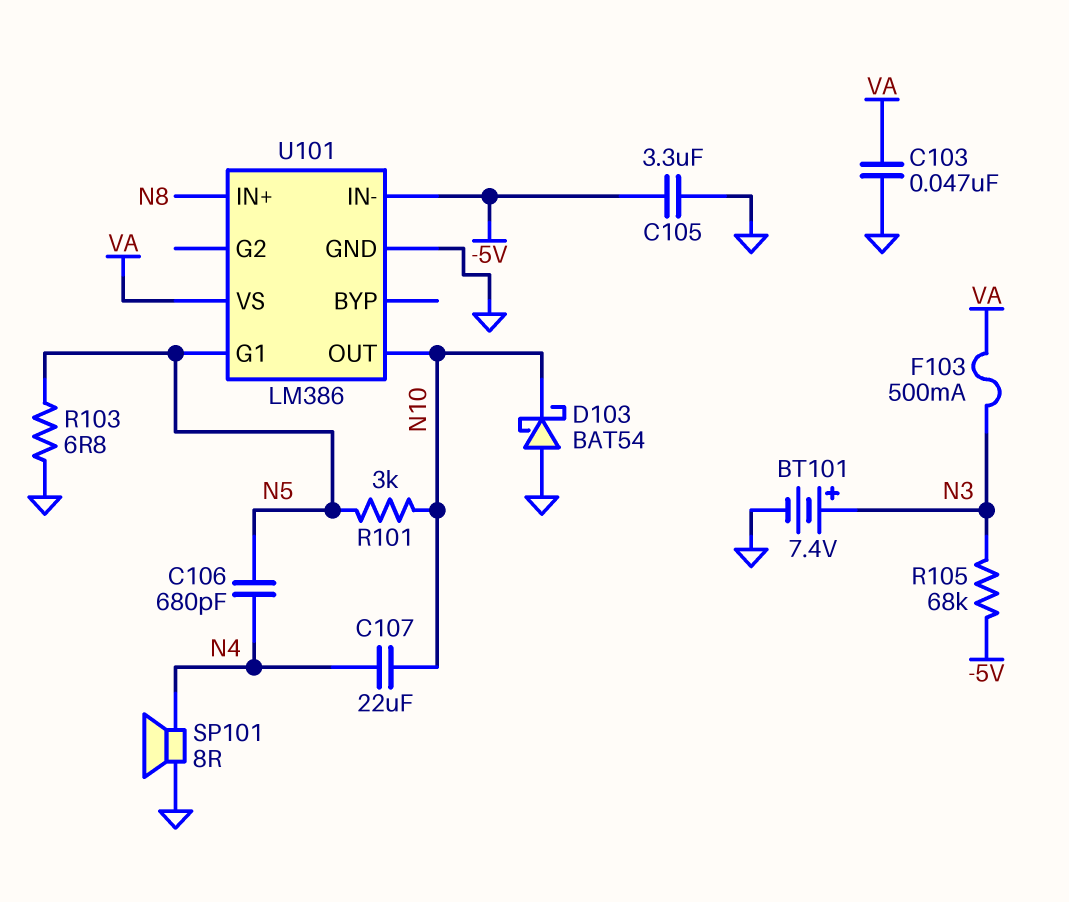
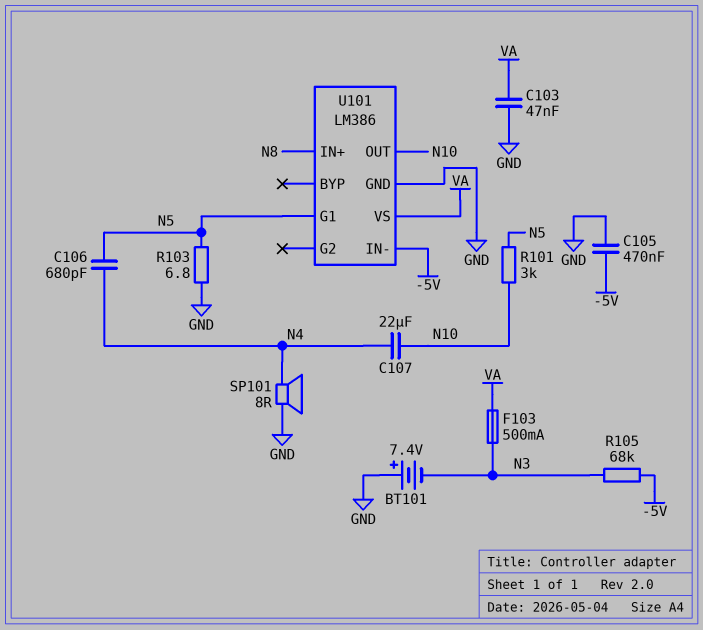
BT101: 7.4V (plus N3, minus GND) -> 7.4V (plus GND, minus N3)
C105: 3.3uF (-5V, GND) -> 470nF (-5V, GND)
D103: schottky BAT54 (A GND, K N10) -> none

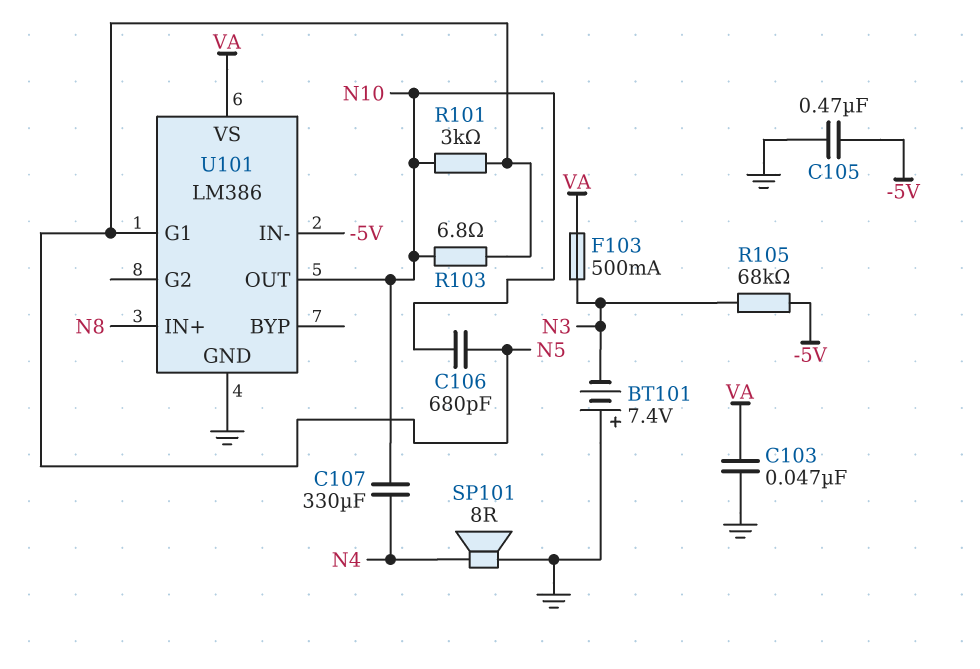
C106: 680pF (N4, N5) -> 680pF (N5, N10)
C107: 22uF (N4, N10) -> 330uF (N4, N10)
R103: 6.8 (GND, N5) -> 6.8 (N5, N10)

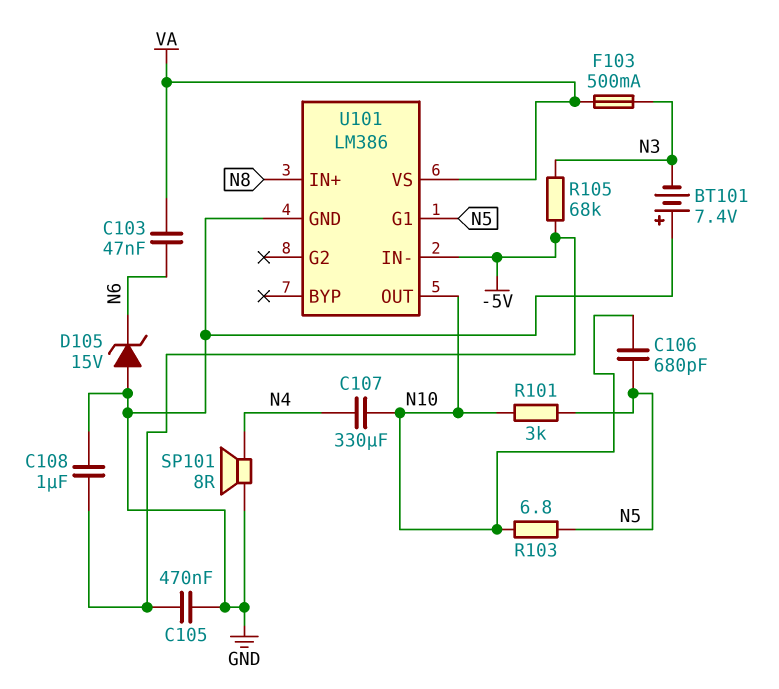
C103: 47nF (GND, VA) -> 47nF (N6, VA)
C108: none -> 1uF (-5V, GND)
D105: none -> zener 15V (A GND, K N6)

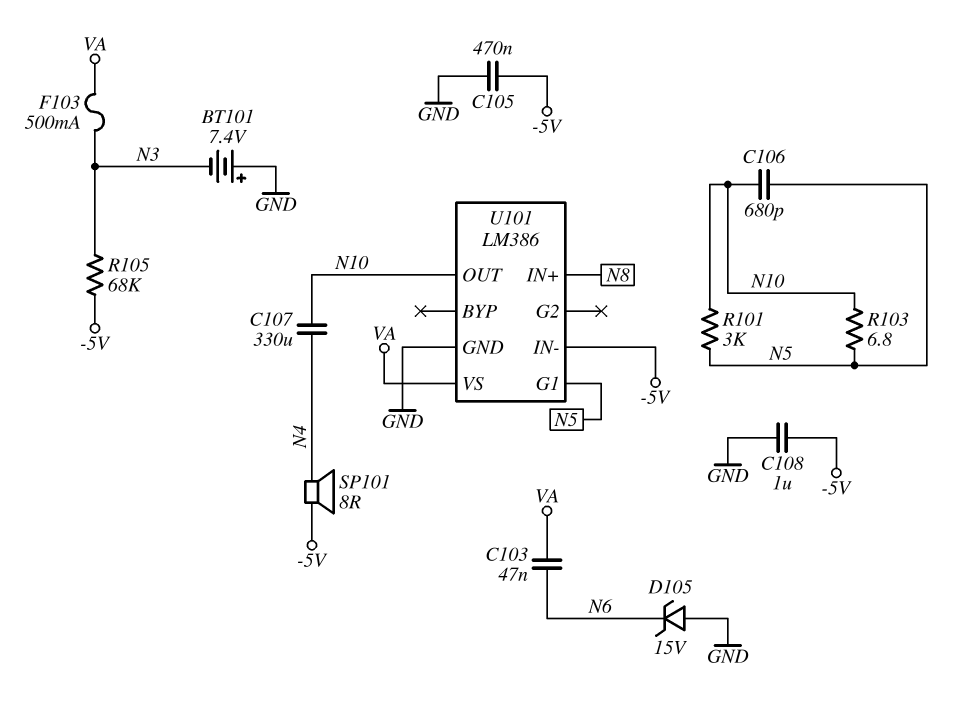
SP101: speaker 8R (GND, N4) -> speaker 8R (-5V, N4)

